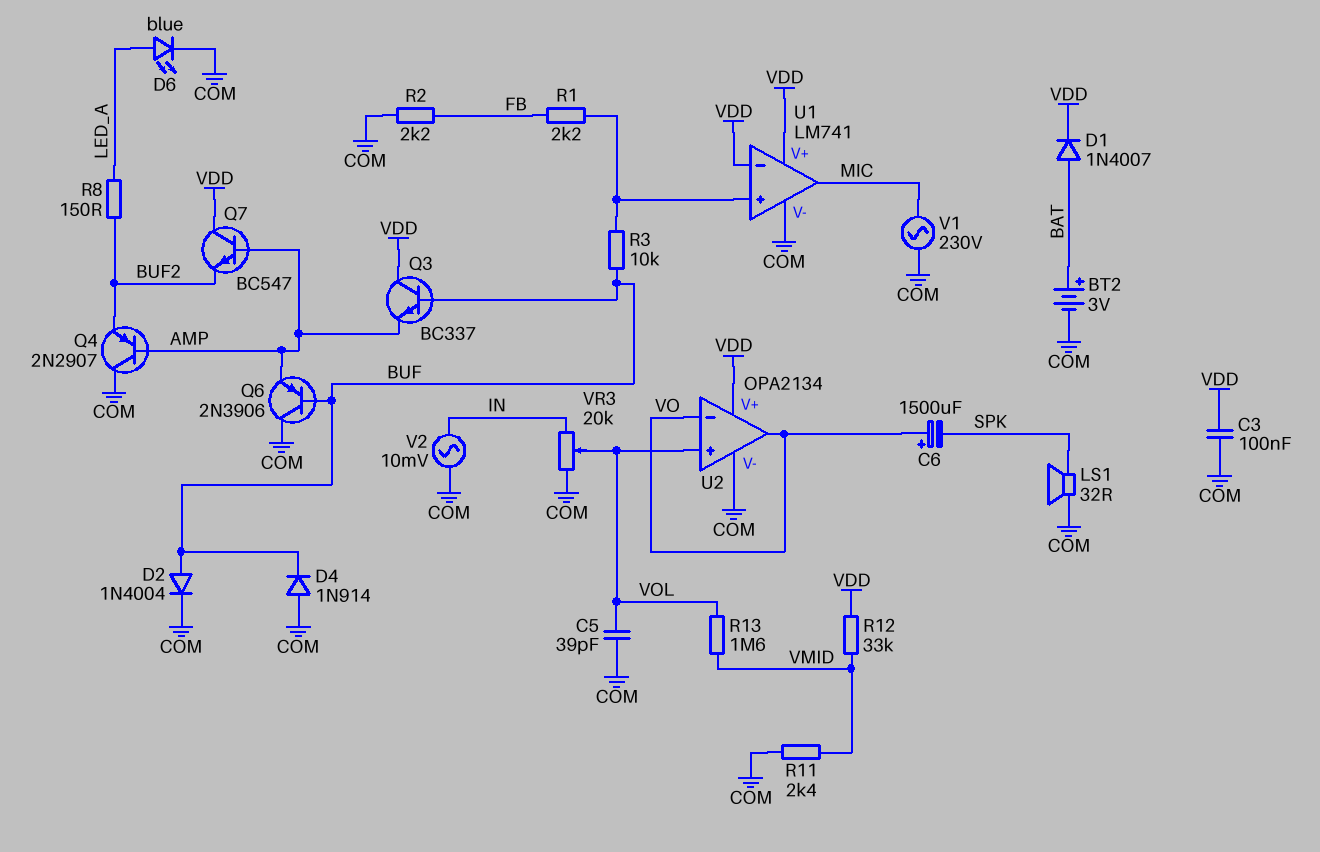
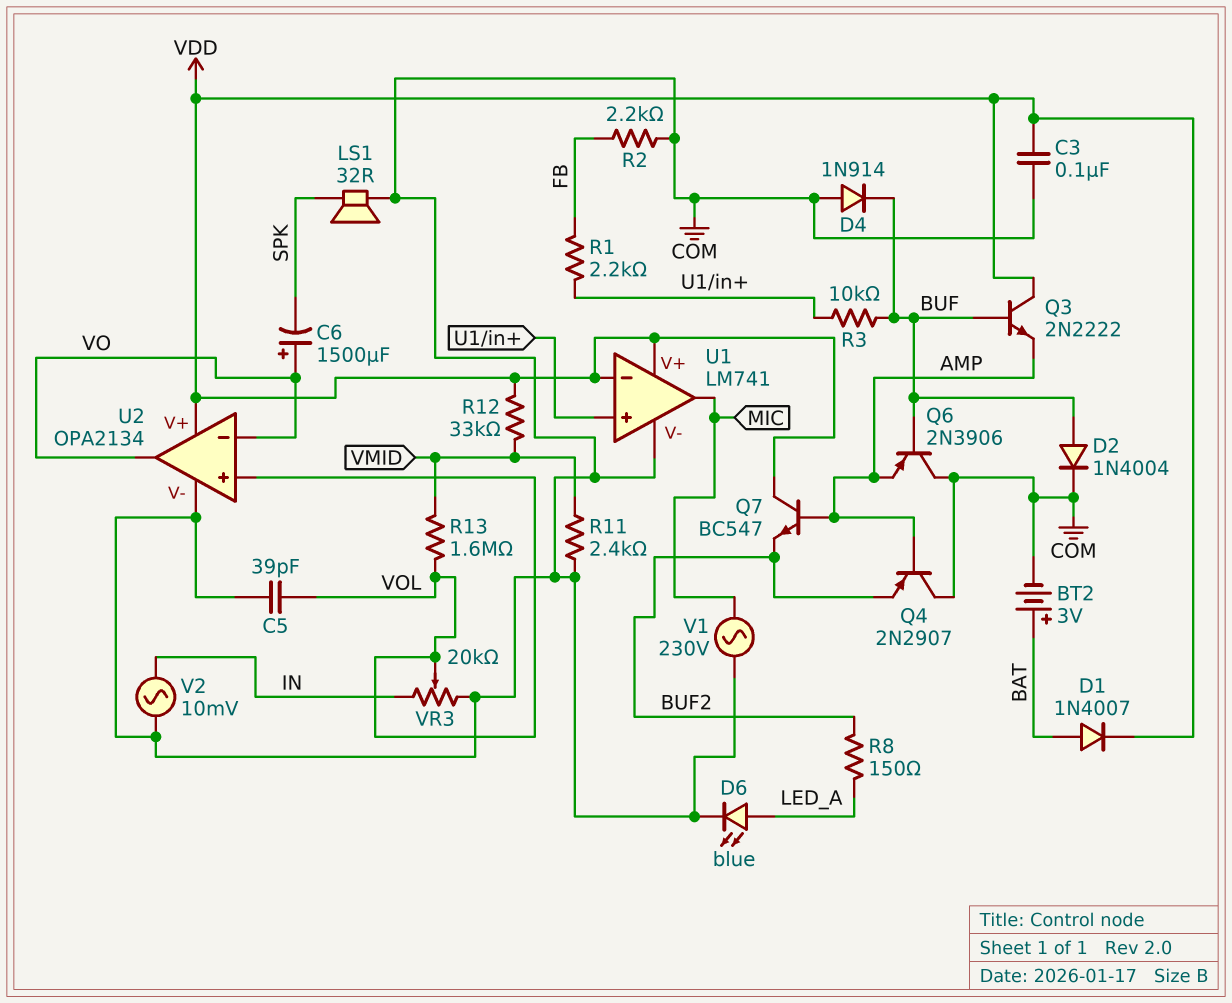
Q3: NPN BC337 (B BUF, C VDD, E AMP) -> NPN 2N2222 (B BUF, C VDD, E AMP)

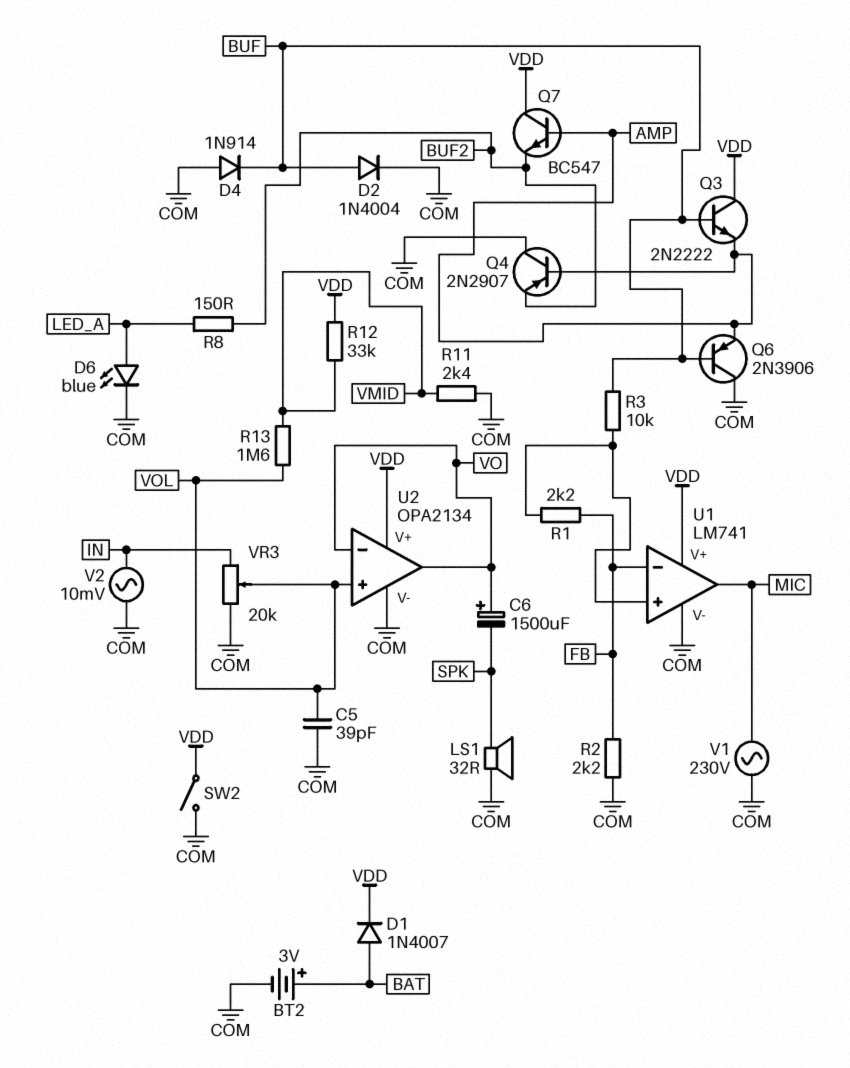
C3: 100nF (COM, VDD) -> none
SW2: none -> switch (COM, VDD)
U1 pin in-: VDD -> FB

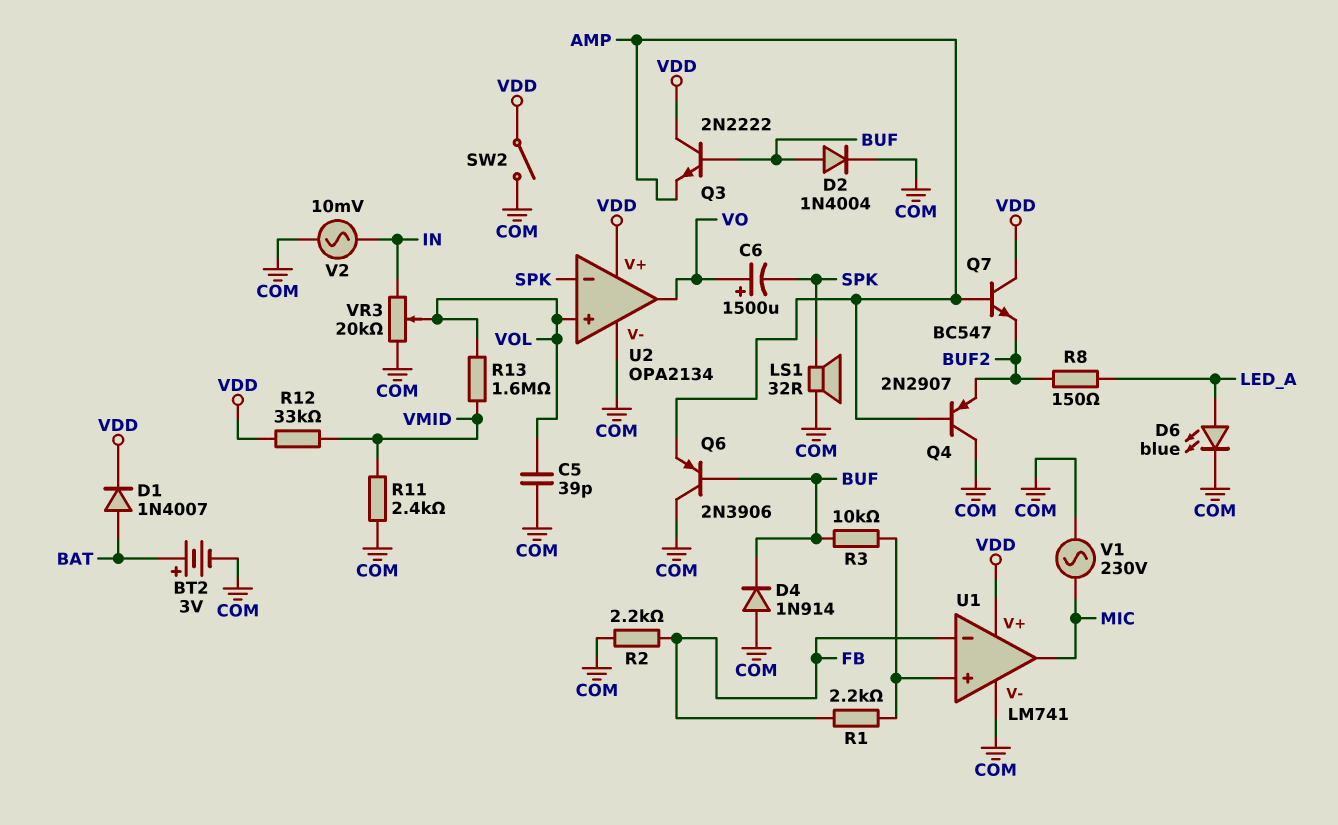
U2 pin in-: VO -> SPK

